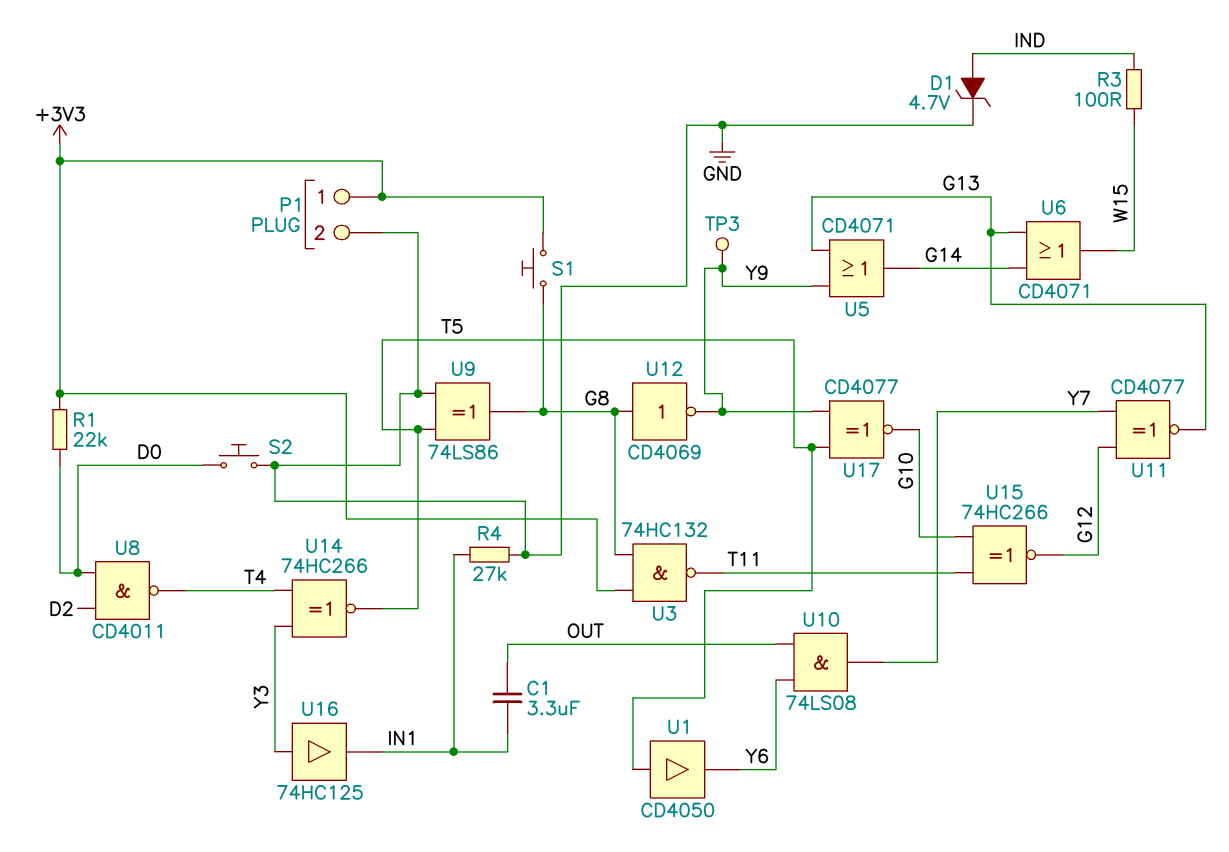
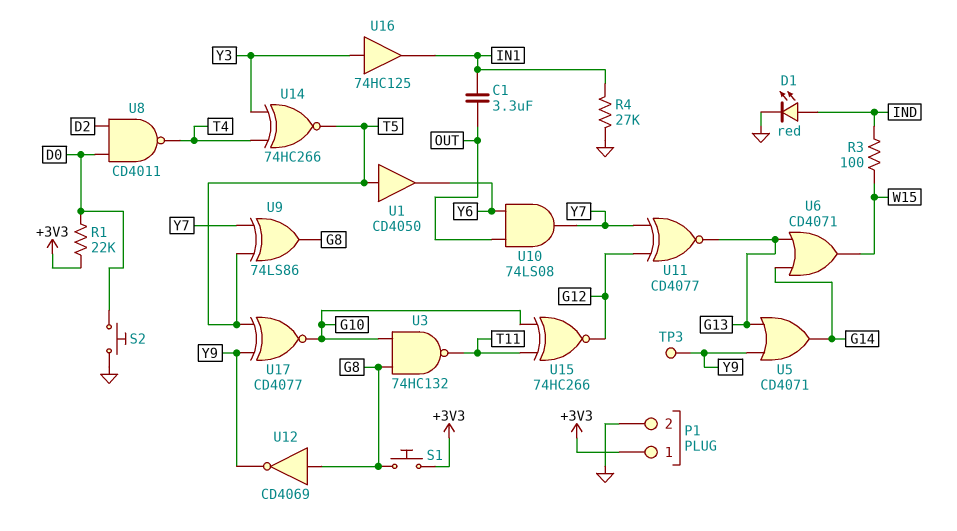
D1: zener 4.7V (A IND, K GND) -> LED red (A IND, K GND)
U3: NAND 74HC132 (in +3V3, in G8, out T11) -> NAND 74HC132 (in G8, in G10, out T11)
U9: XOR 74LS86 (in GND, in T5, out G8) -> XOR 74LS86 (in T5, in Y7, out G8)

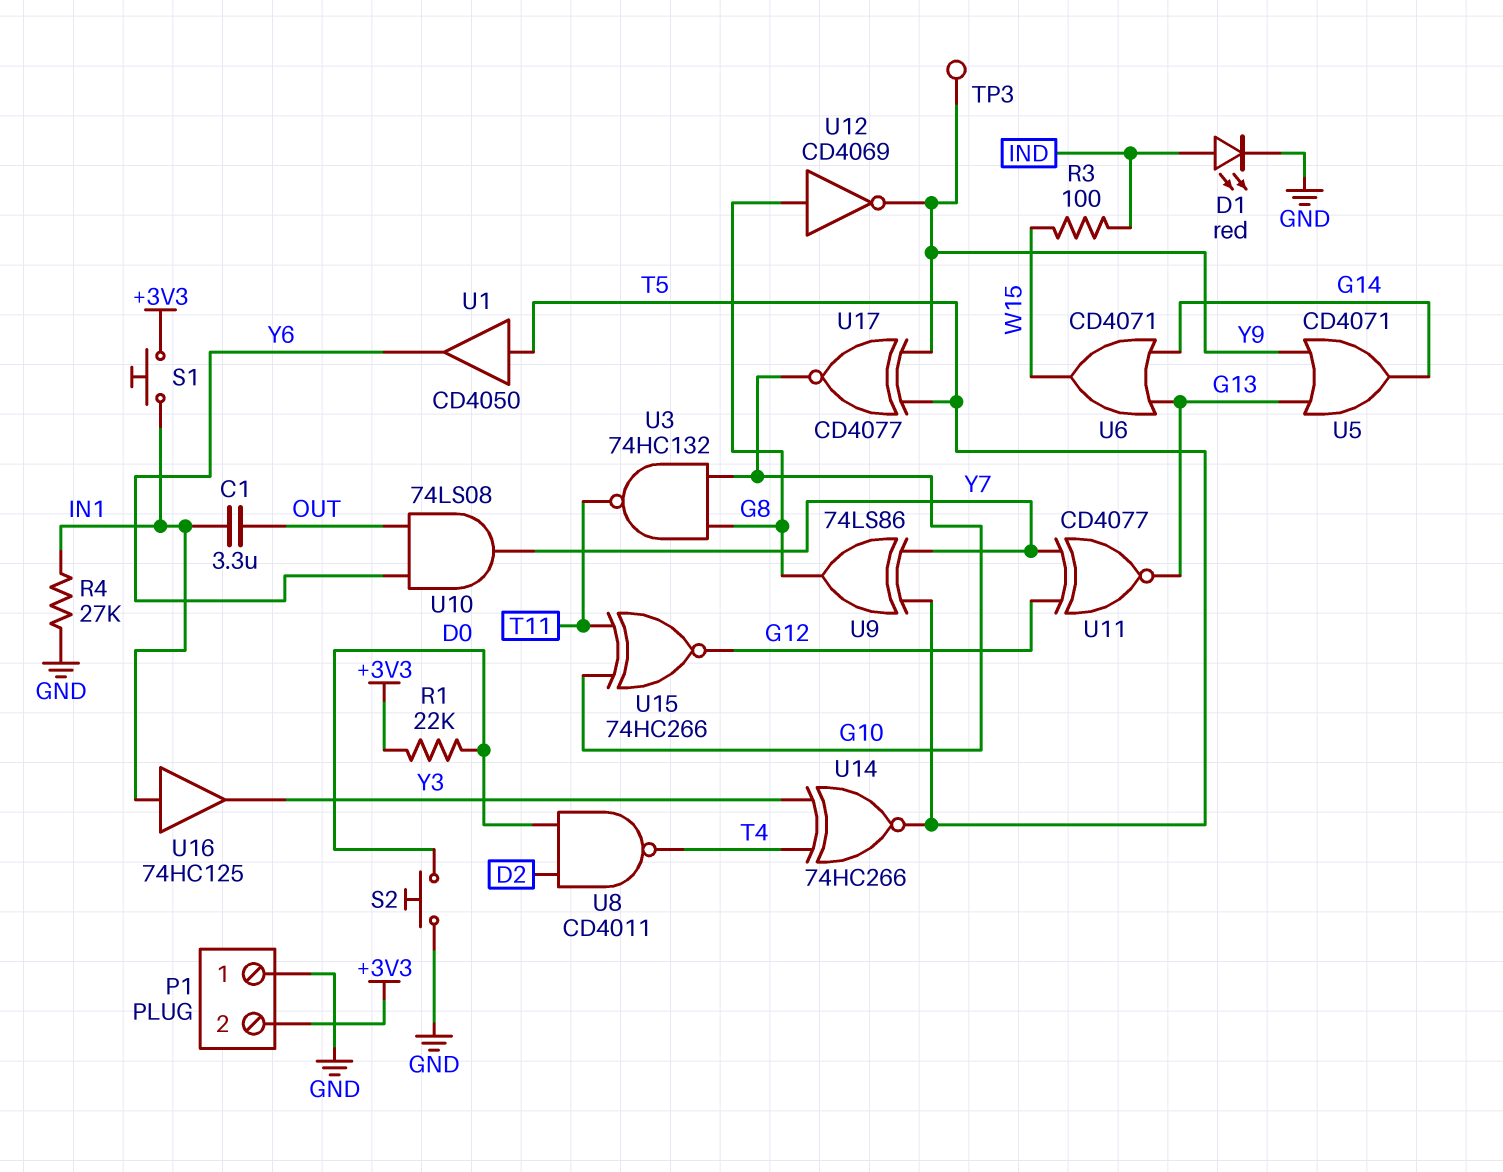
P1 pin 1: +3V3 -> GND
P1 pin 2: GND -> +3V3
S1: button (+3V3, G8) -> button (+3V3, IN1)
U16: buffer 74HC125 (in Y3, out IN1) -> buffer 74HC125 (in IN1, out Y3)

